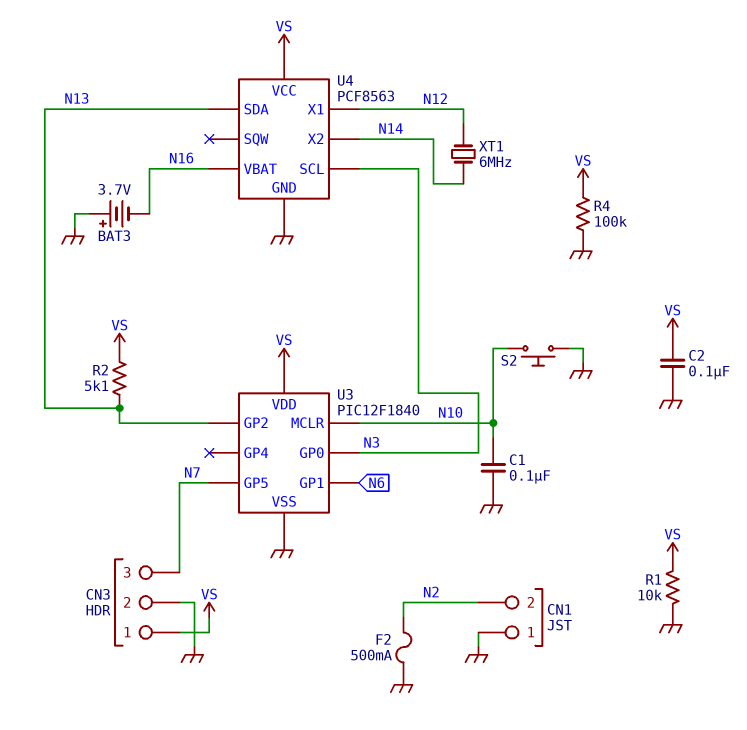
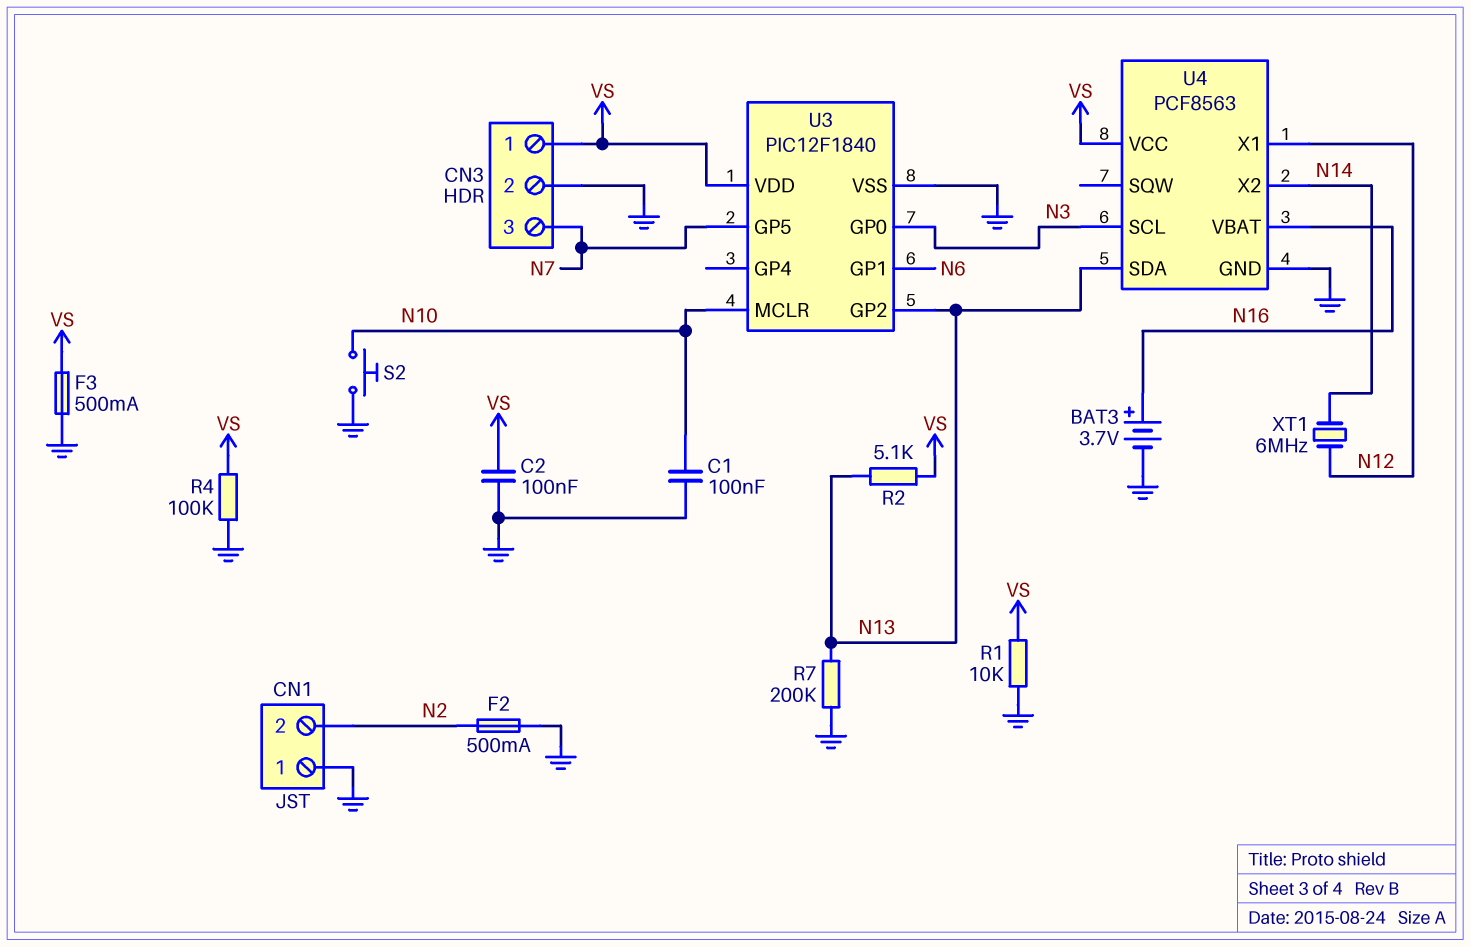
BAT3: 3.7V (plus GND, minus N16) -> 3.7V (plus N16, minus GND)
F3: none -> 500mA (GND, VS)
R7: none -> 200k (GND, N13)

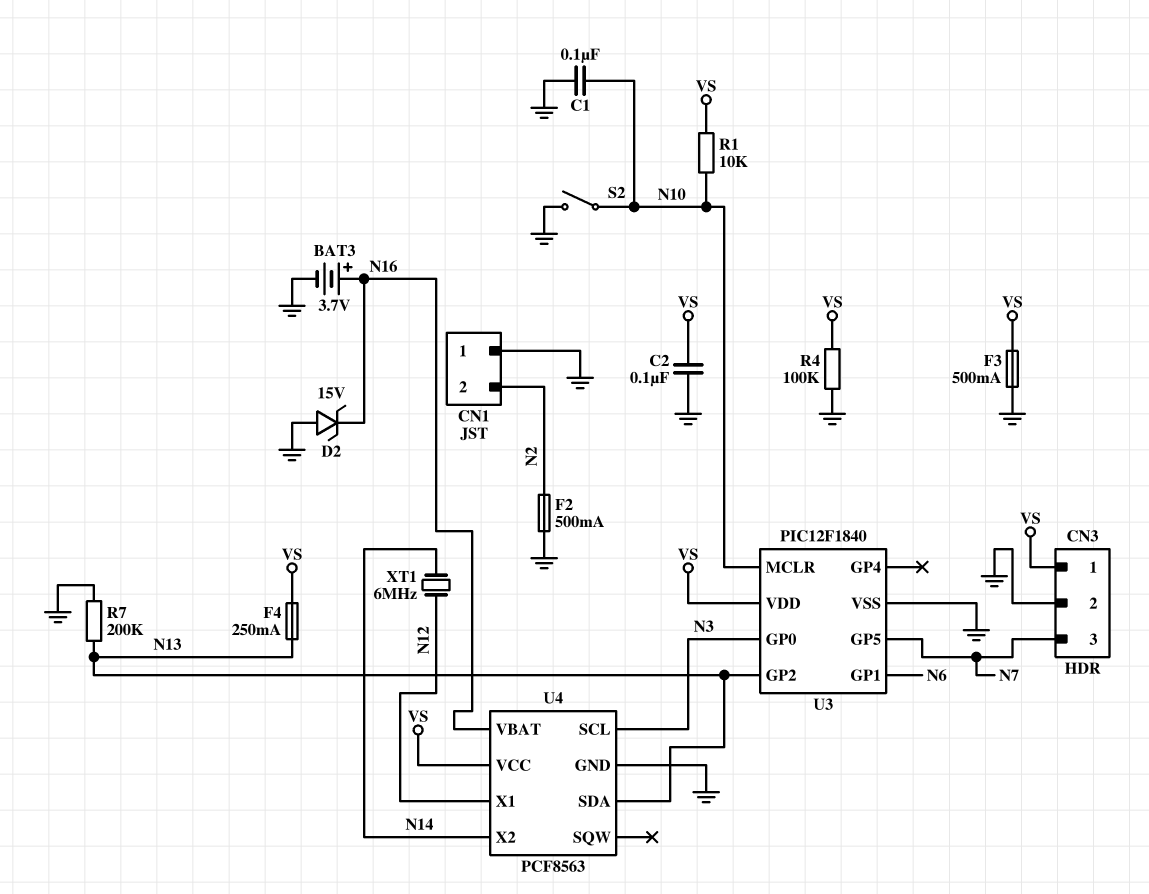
D2: none -> zener 15V (A GND, K N16)
F4: none -> 250mA (N13, VS)
R1: 10k (GND, VS) -> 10k (N10, VS)
R2: 5.1k (N13, VS) -> none
S2: button (GND, N10) -> switch (GND, N10)

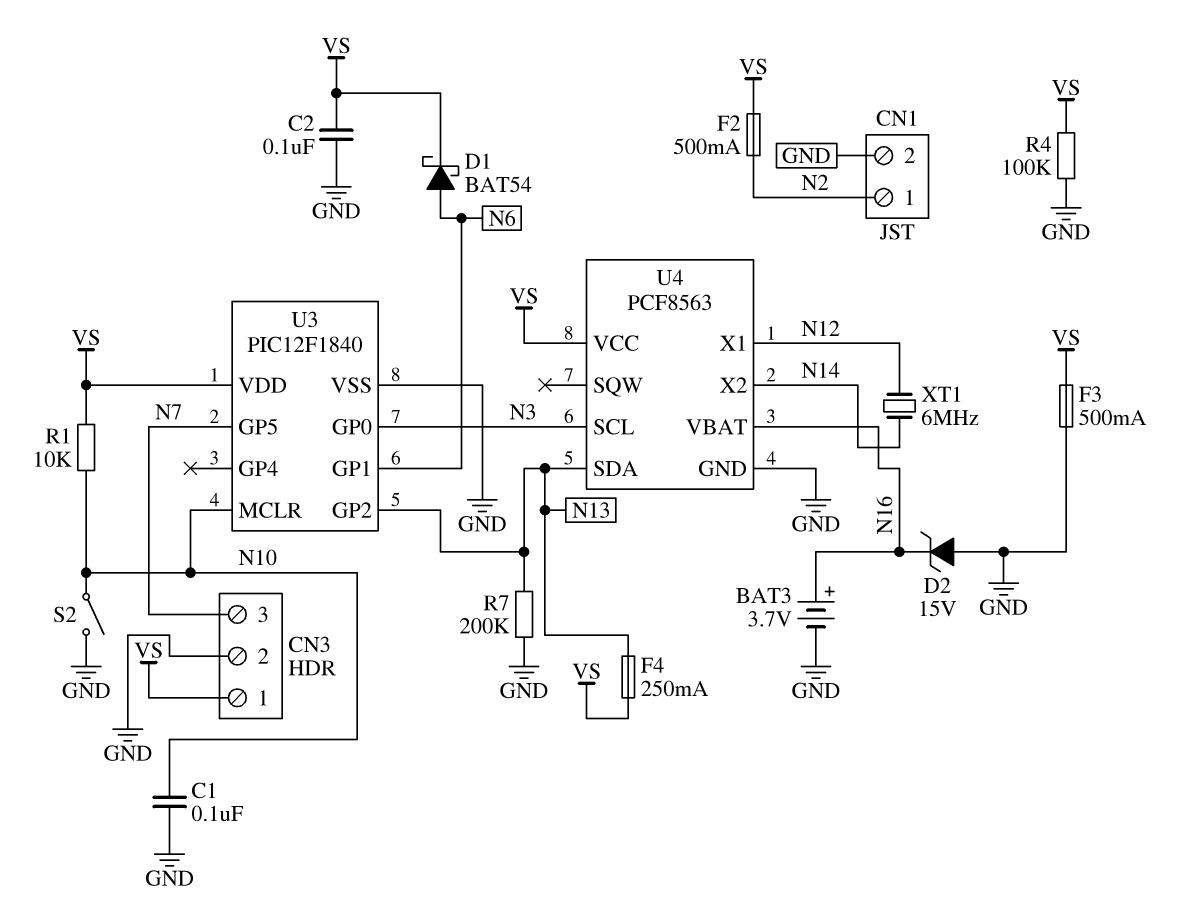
CN1 pin 1: GND -> N2
CN1 pin 2: N2 -> GND
D1: none -> schottky BAT54 (A N6, K VS)
F2: 500mA (GND, N2) -> 500mA (N2, VS)

